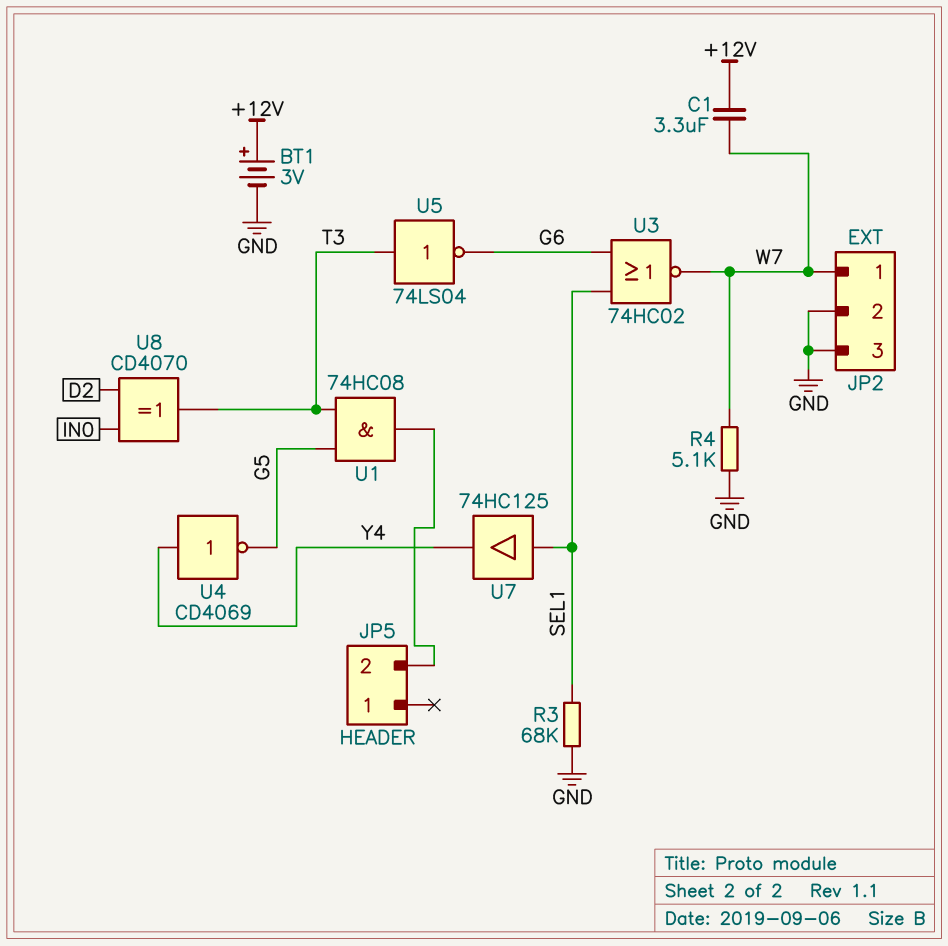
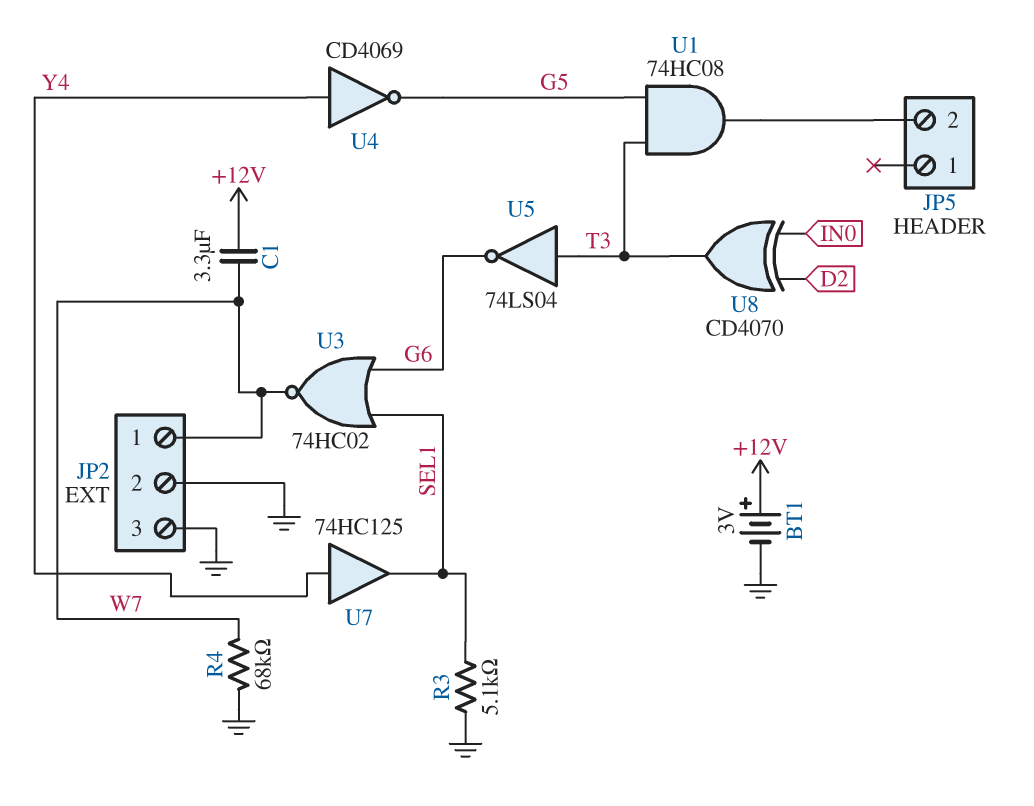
R3: 68k (GND, SEL1) -> 5.1k (GND, SEL1)
R4: 5.1k (GND, W7) -> 68k (GND, W7)
U7: buffer 74HC125 (in SEL1, out Y4) -> buffer 74HC125 (in Y4, out SEL1)

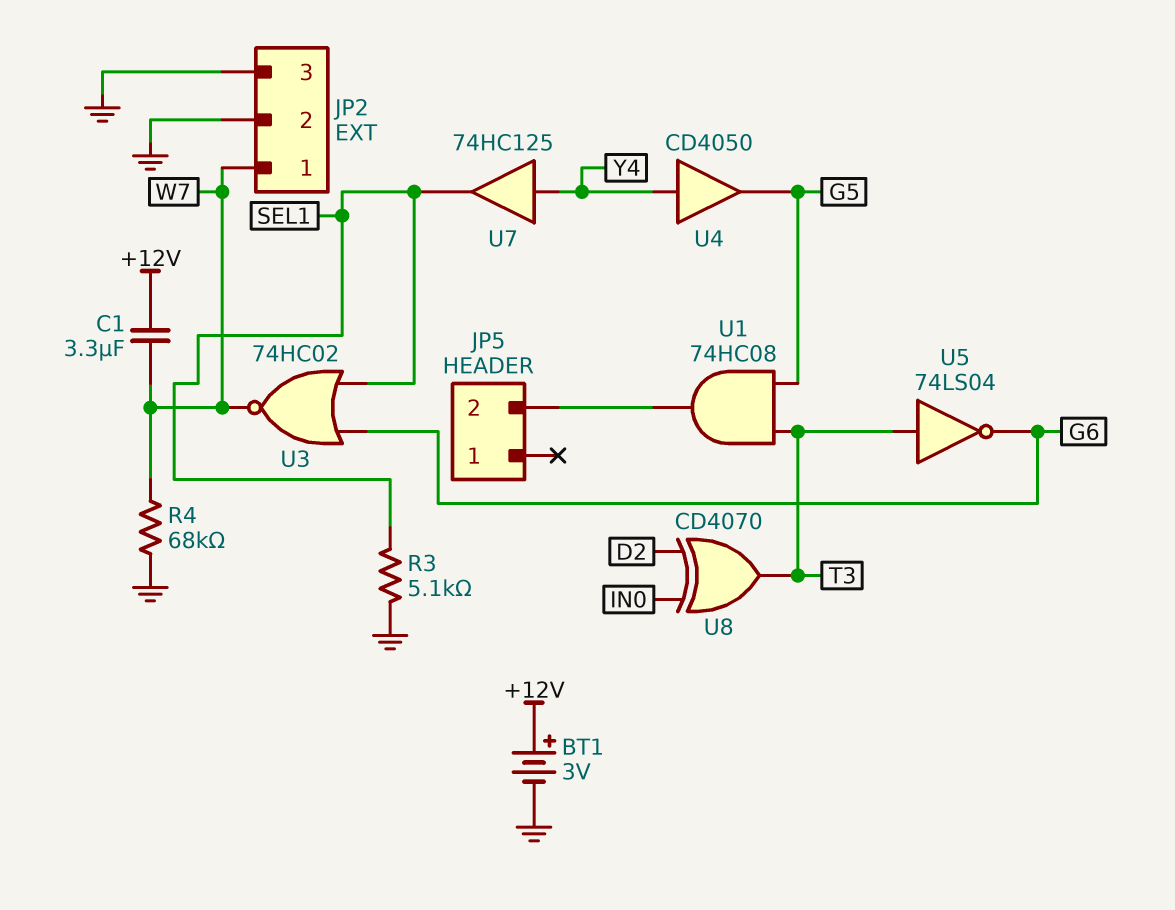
U4: NOT CD4069 (in Y4, out G5) -> buffer CD4050 (in Y4, out G5)

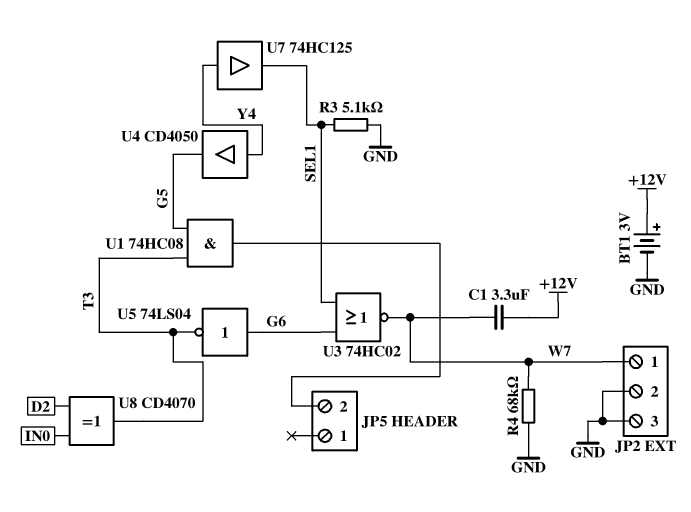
U5: NOT 74LS04 (in T3, out G6) -> NOT 74LS04 (in G6, out T3)

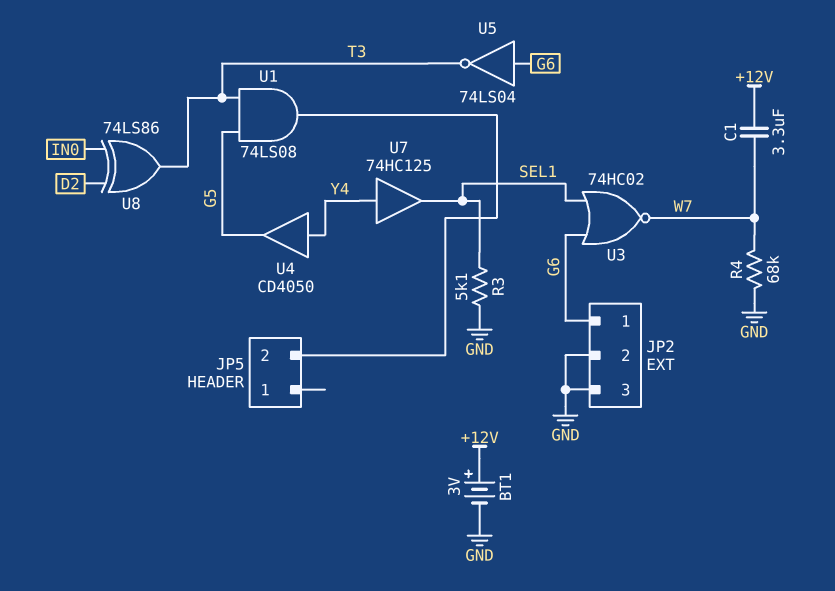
JP2 pin 1: W7 -> G6
U1: AND 74HC08 (in G5, in T3, out JP5/2) -> AND 74LS08 (in G5, in T3, out JP5/2)
U8: XOR CD4070 (in D2, in IN0, out T3) -> XOR 74LS86 (in D2, in IN0, out T3)

